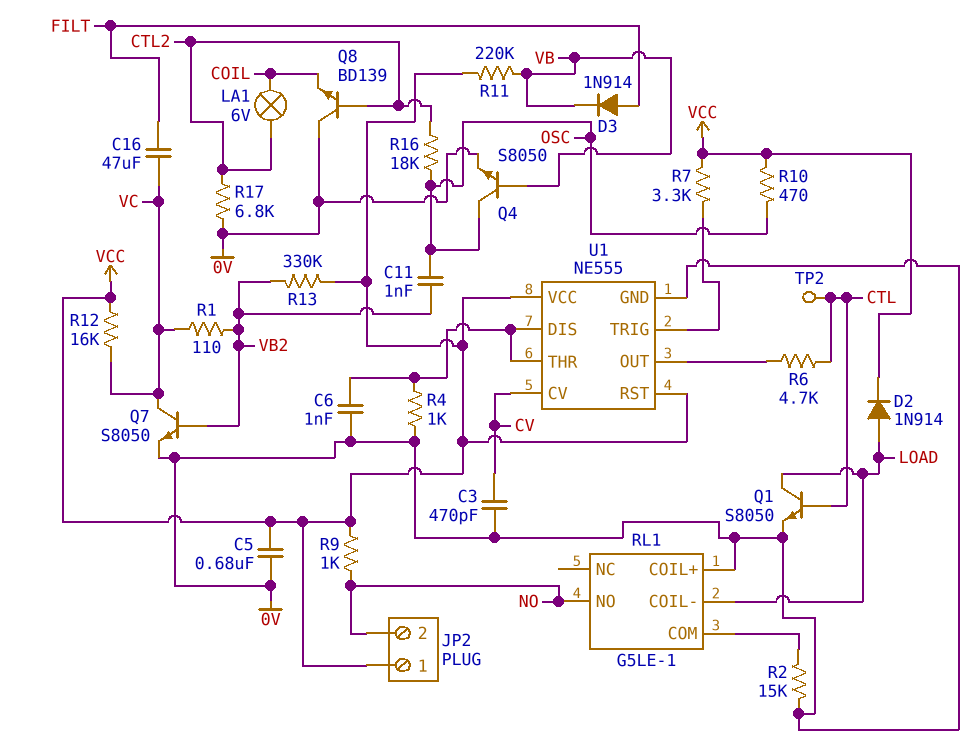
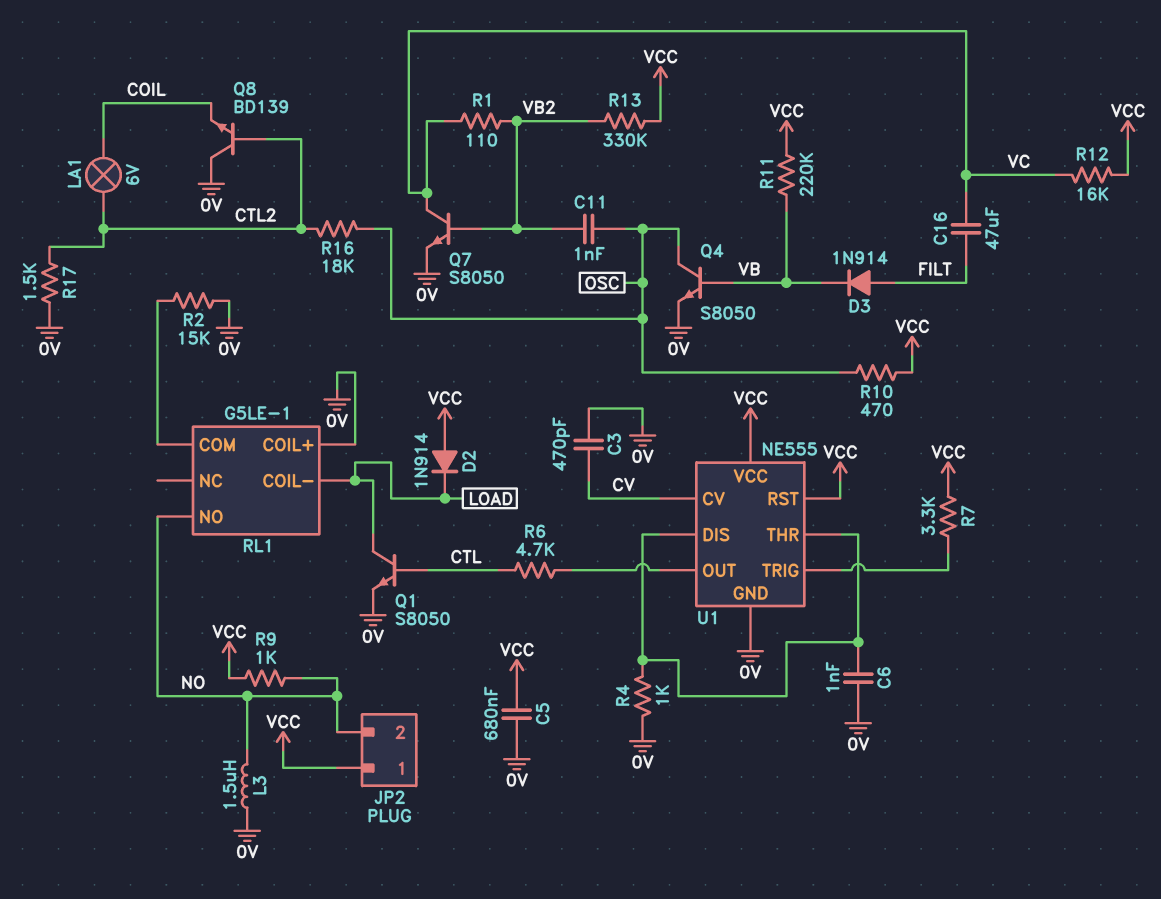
D2: diode 1N914 (A LOAD, K VCC) -> diode 1N914 (A VCC, K LOAD)
L3: none -> 1.5uH (0V, NO)
R17: 6.8k (0V, CTL2) -> 1.5k (0V, CTL2)
TP2: test point (CTL) -> none

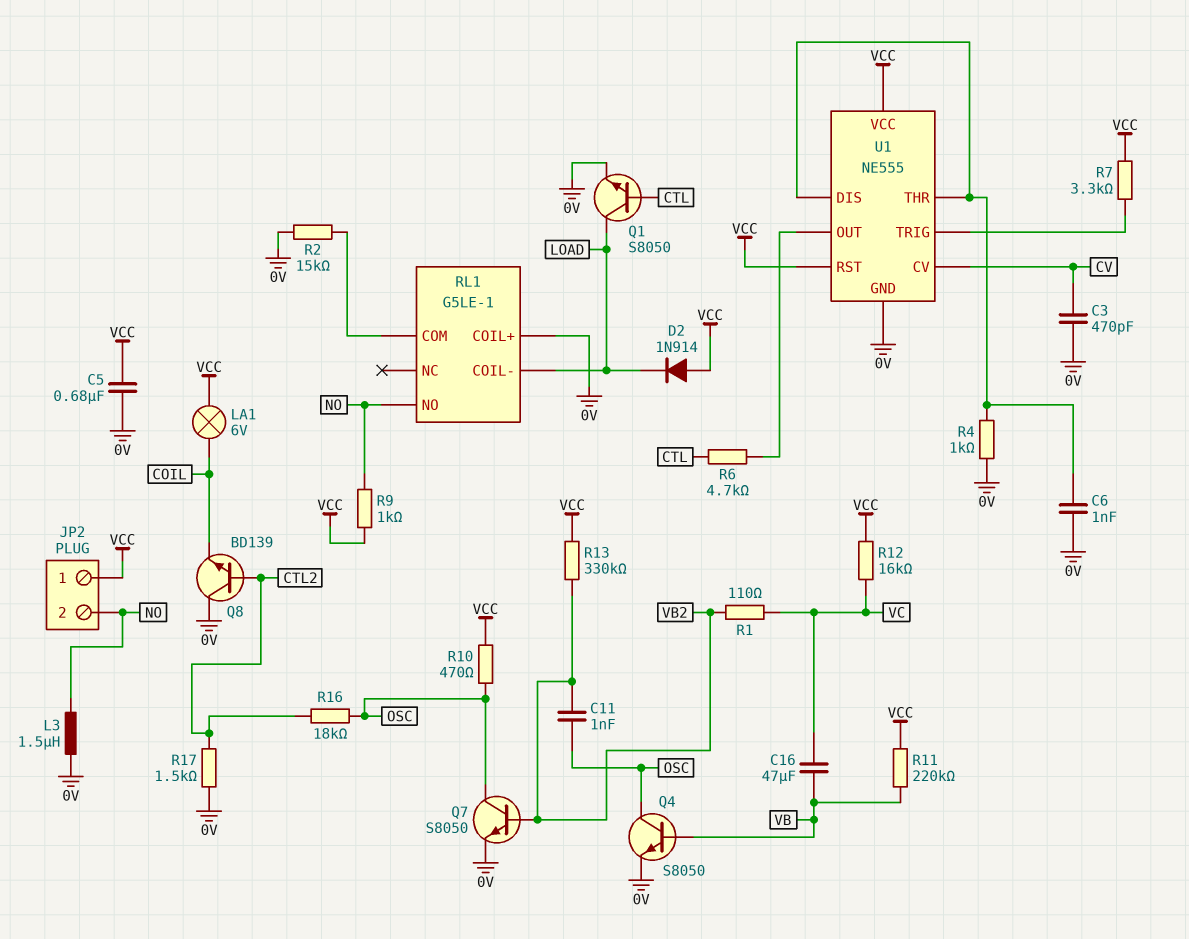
C16: 47uF (FILT, VC) -> 47uF (VB, VC)
D3: diode 1N914 (A FILT, K VB) -> none
LA1: lamp 6V (COIL, CTL2) -> lamp 6V (COIL, VCC)
Q7: NPN S8050 (B VB2, C VC, E 0V) -> NPN S8050 (B VB2, C OSC, E 0V)

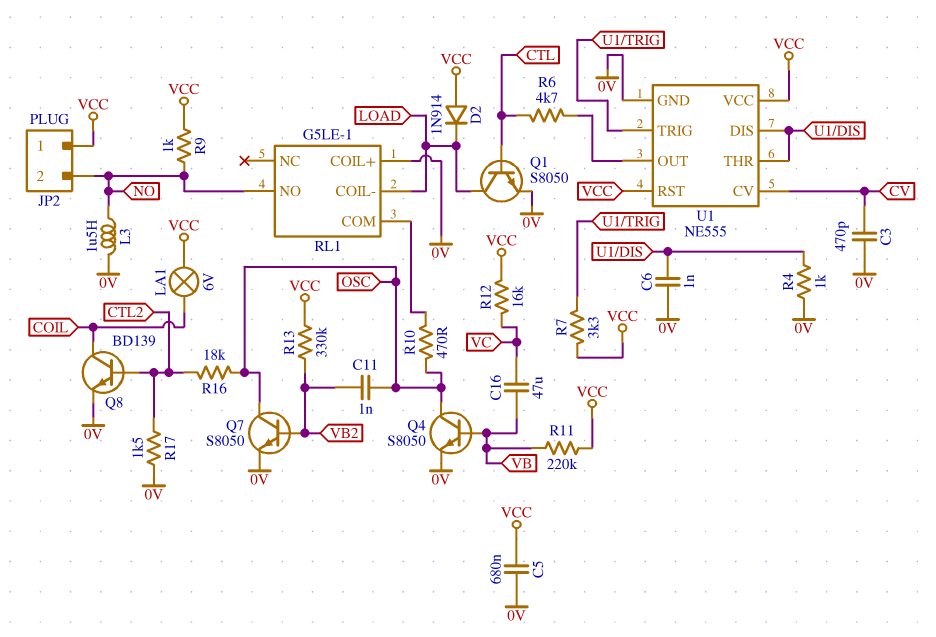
Q8: NPN BD139 (B CTL2, C 0V, E COIL) -> NPN BD139 (B CTL2, C COIL, E 0V)
R1: 110 (VB2, VC) -> none
R2: 15k (0V, RL1/COM) -> none
R10: 470 (OSC, VCC) -> 470 (OSC, RL1/COM)

